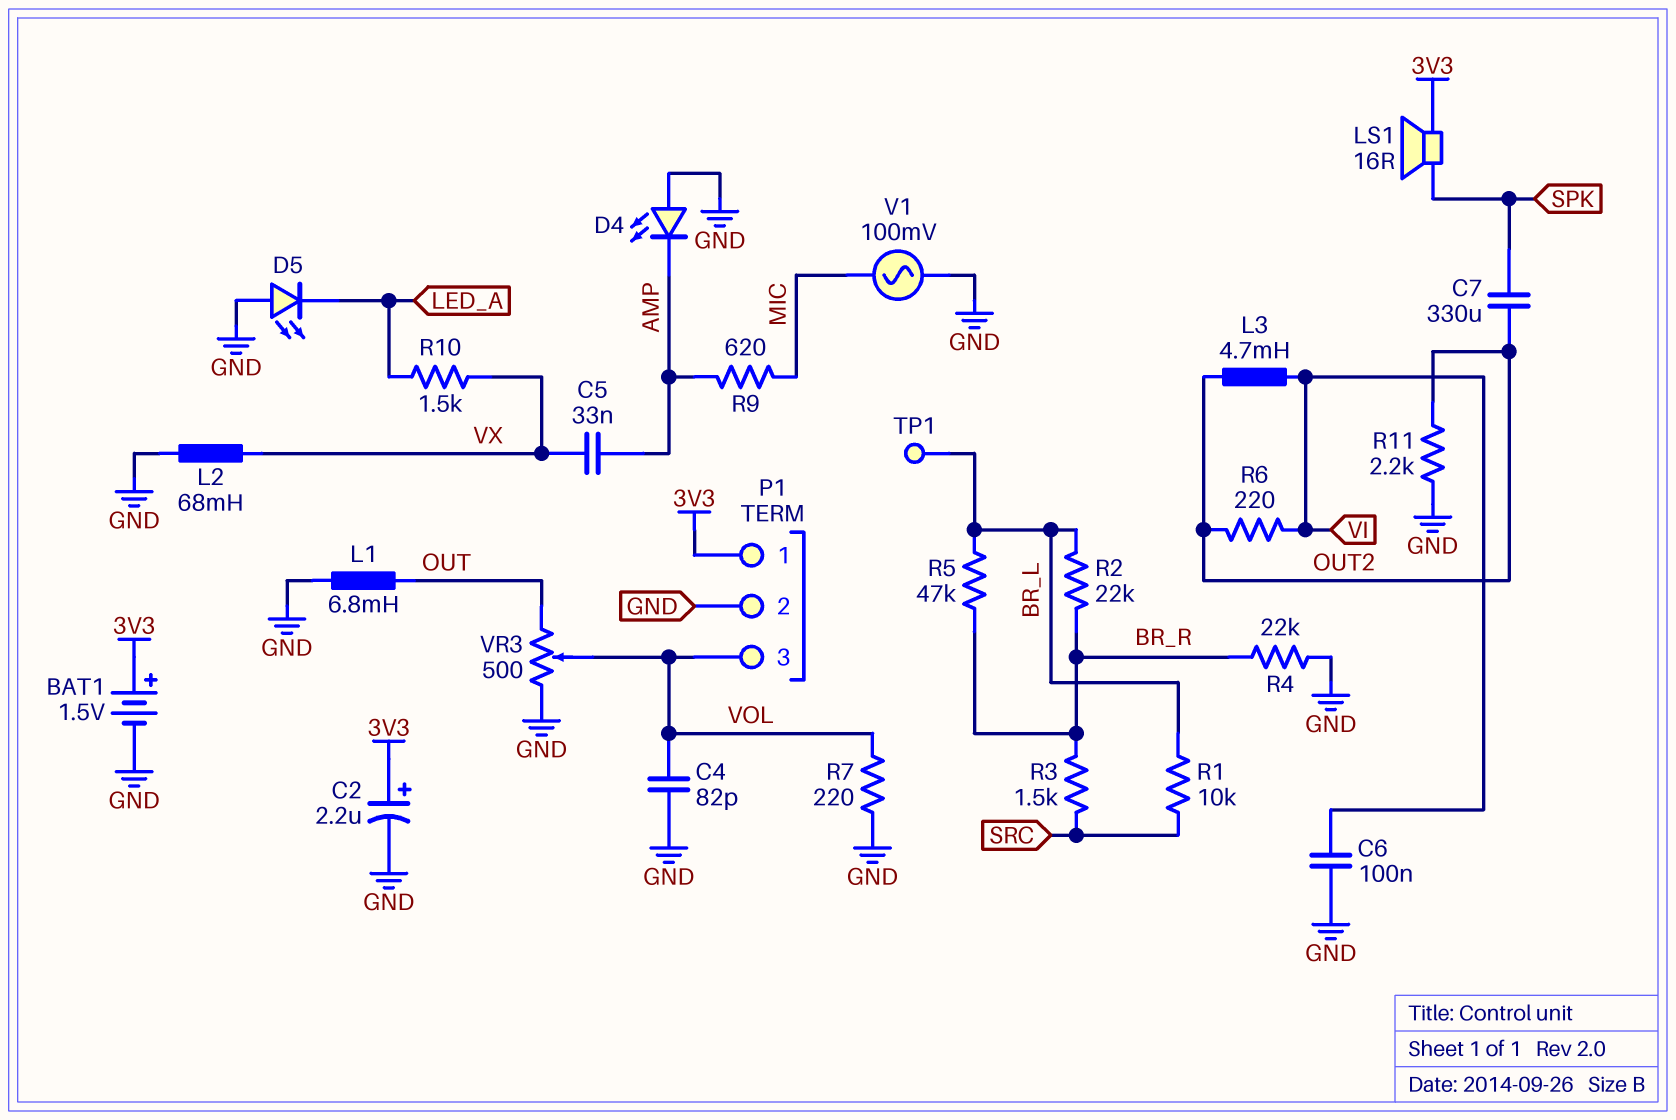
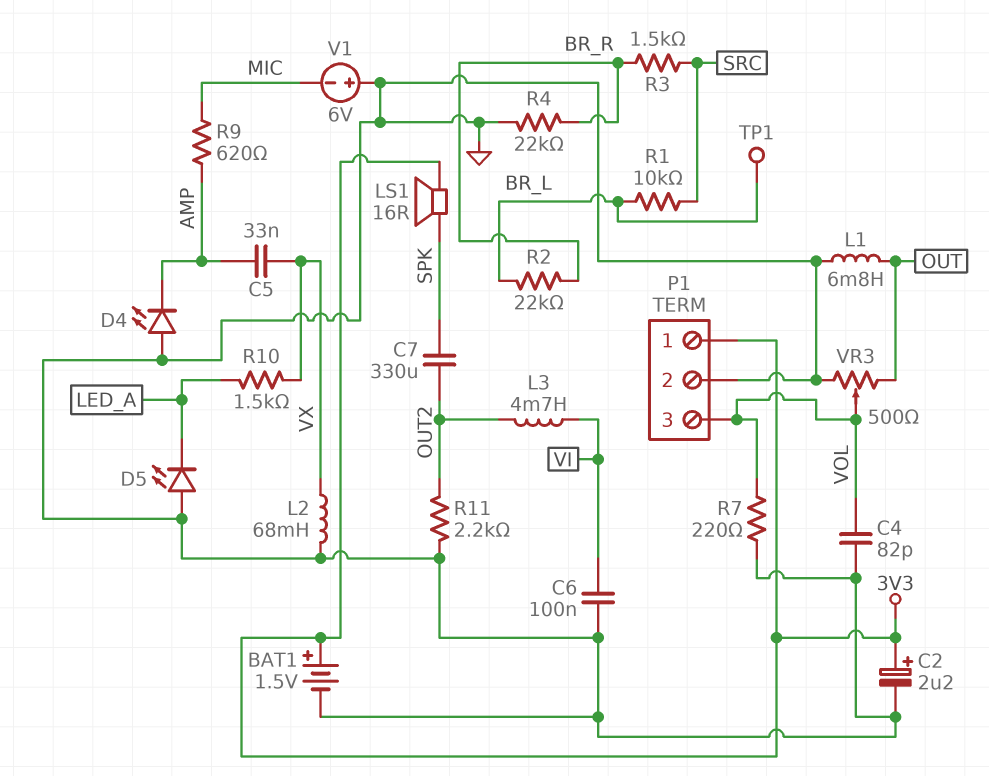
R5: 47k (BR_L, BR_R) -> none
R6: 220 (OUT2, VI) -> none
V1: AC 100mV (GND, MIC) -> 6V (plus GND, minus MIC)

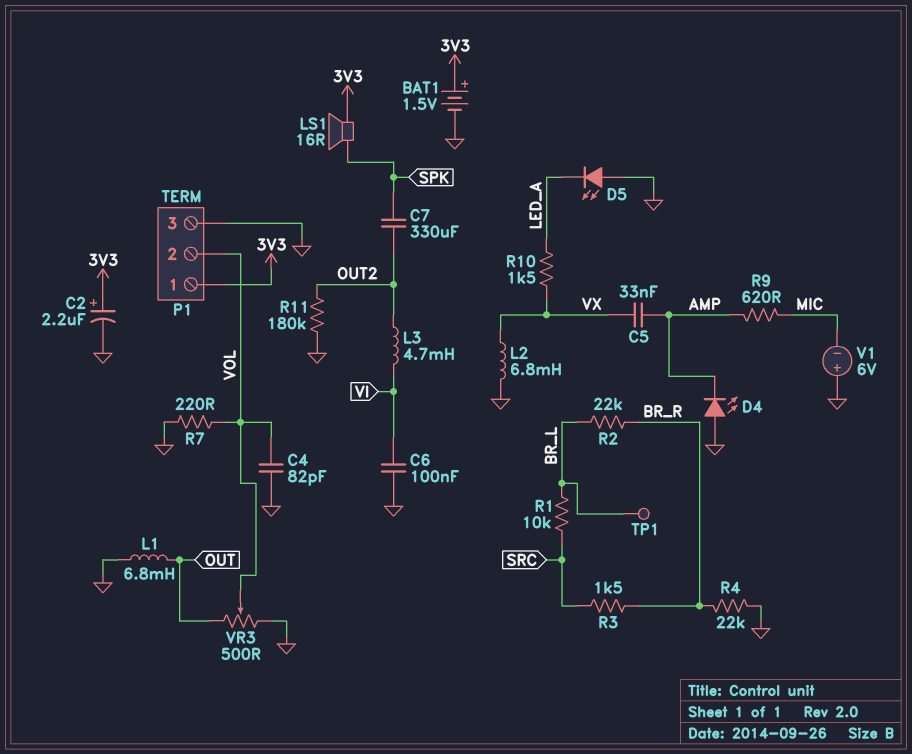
L2: 68mH (GND, VX) -> 6.8mH (GND, VX)
P1 pin 2: GND -> VOL
P1 pin 3: VOL -> GND
R11: 2.2k (GND, OUT2) -> 180k (GND, OUT2)

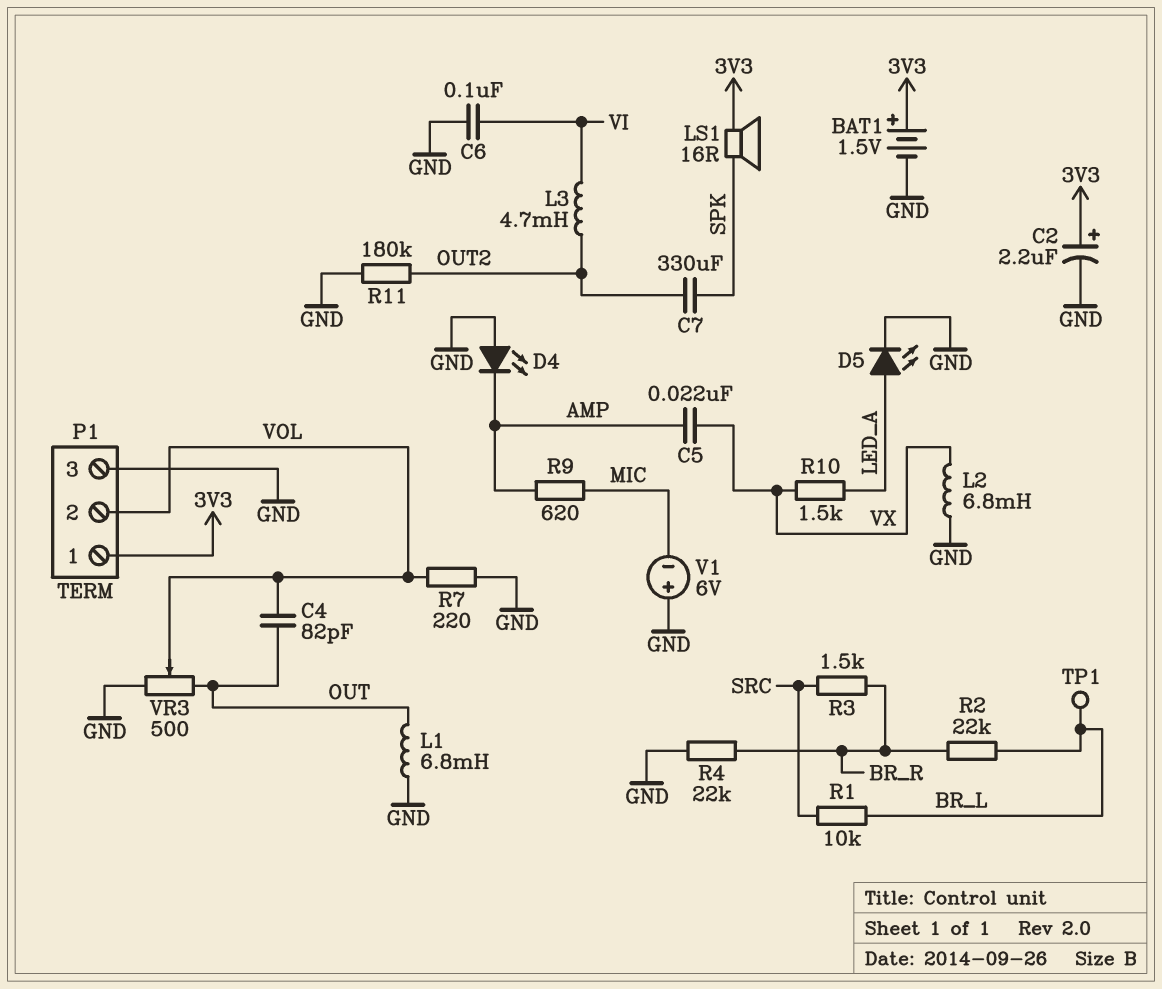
C4: 82pF (GND, VOL) -> 82pF (OUT, VOL)
C5: 33nF (AMP, VX) -> 22nF (AMP, VX)
D5: LED (A GND, K LED_A) -> LED (A LED_A, K GND)

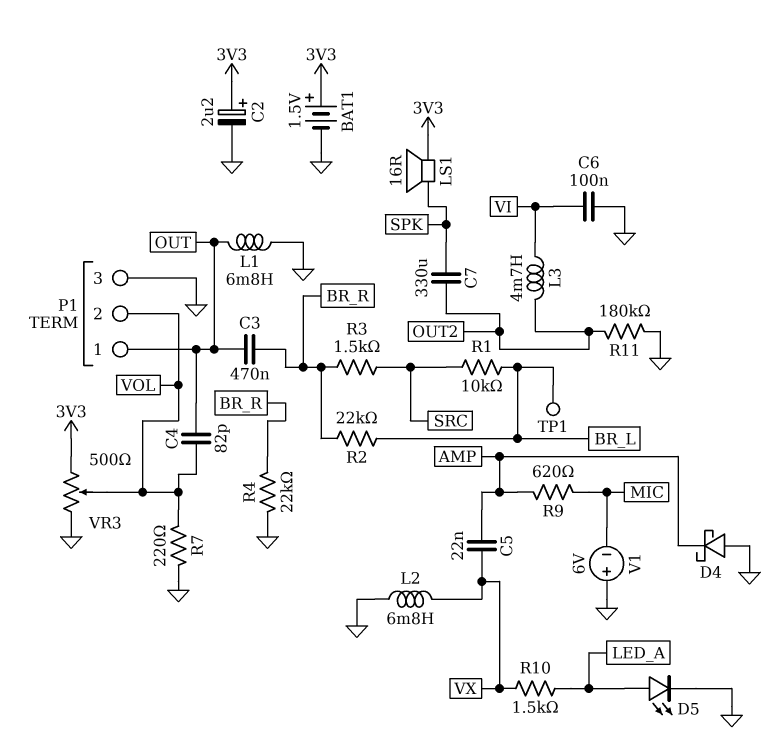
C3: none -> 470nF (BR_R, OUT)
D4: LED (A GND, K AMP) -> schottky (A GND, K AMP)
P1 pin 1: 3V3 -> OUT
VR3: 500 (GND, OUT, wiper VOL) -> 500 (3V3, GND, wiper VOL)

